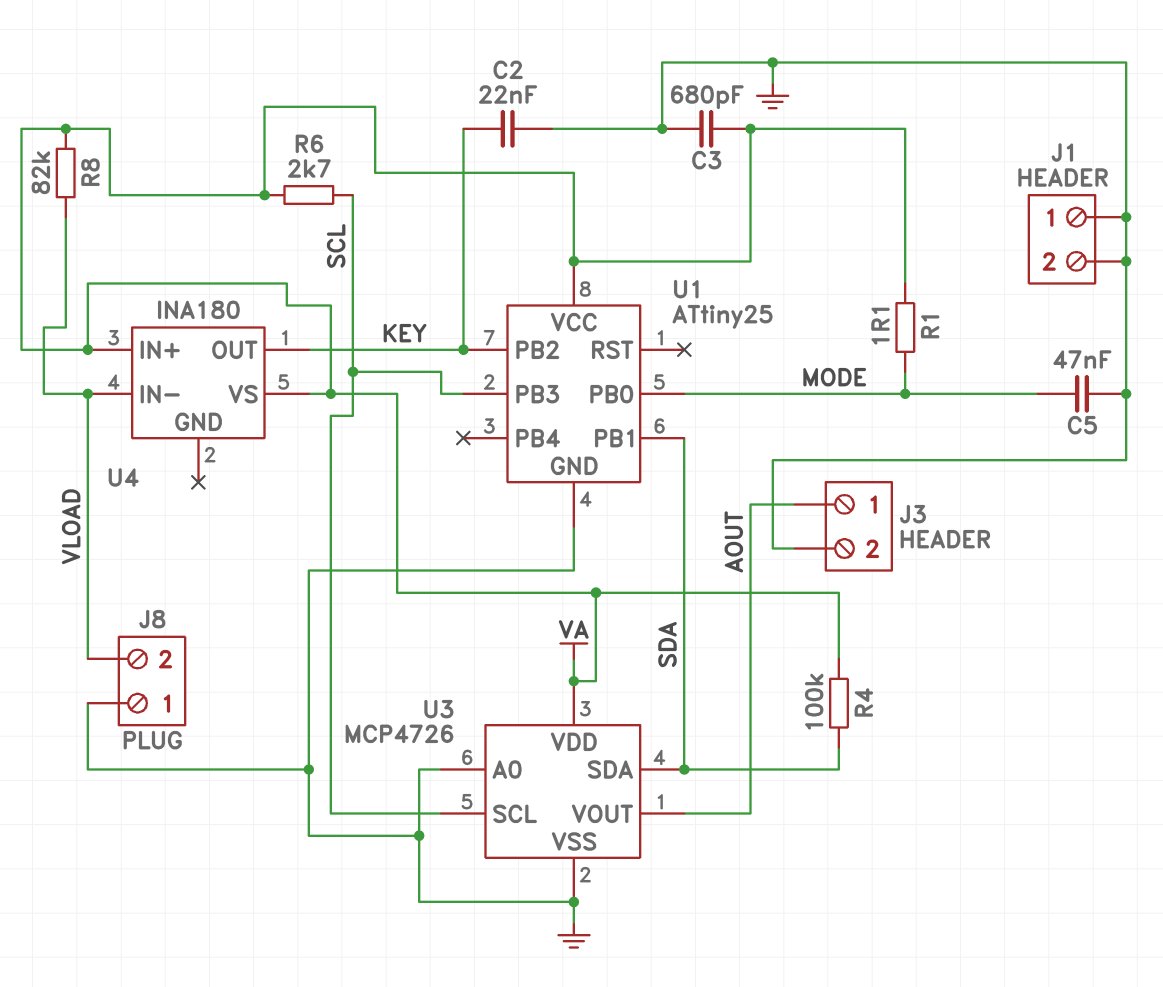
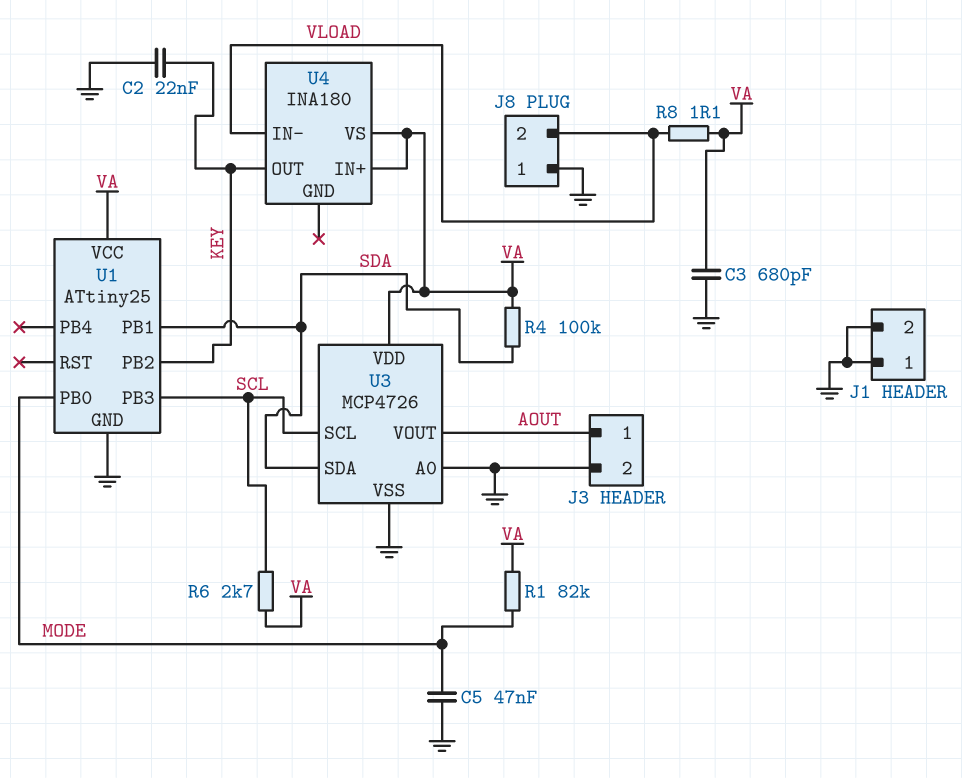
R1: 1.1 (MODE, VA) -> 82k (MODE, VA)
R8: 82k (VA, VLOAD) -> 1.1 (VA, VLOAD)

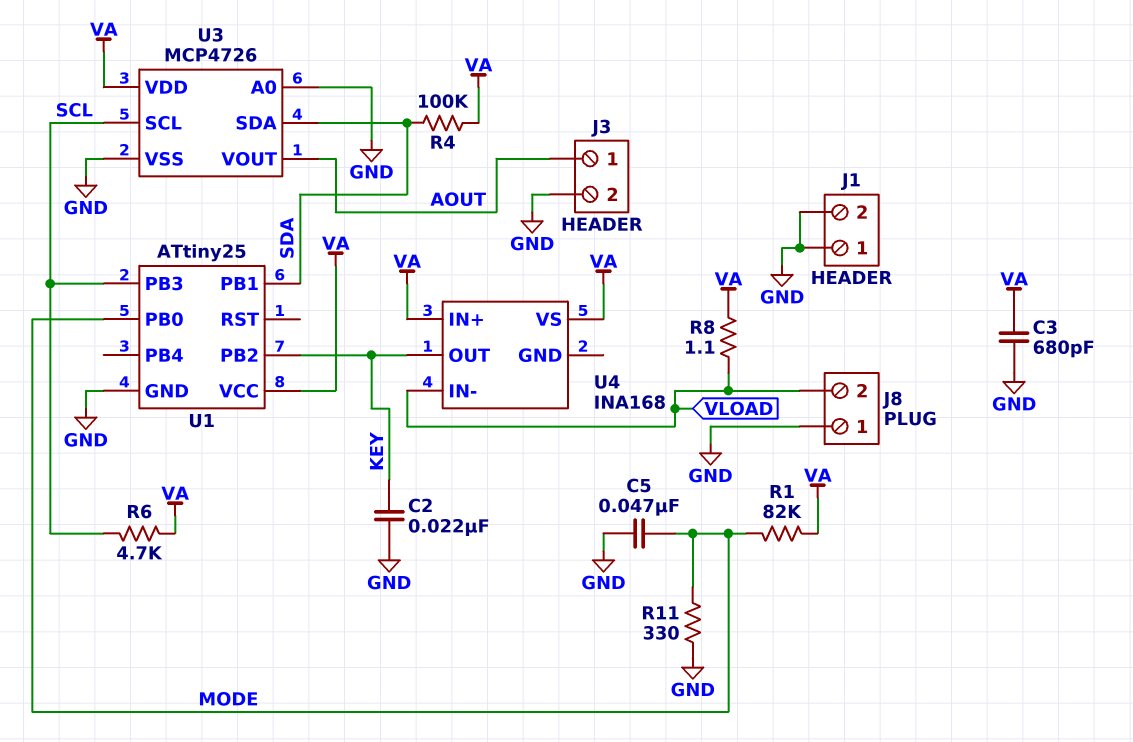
R6: 2.7k (SCL, VA) -> 4.7k (SCL, VA)
R11: none -> 330 (GND, MODE)
U4: INA180 -> INA168

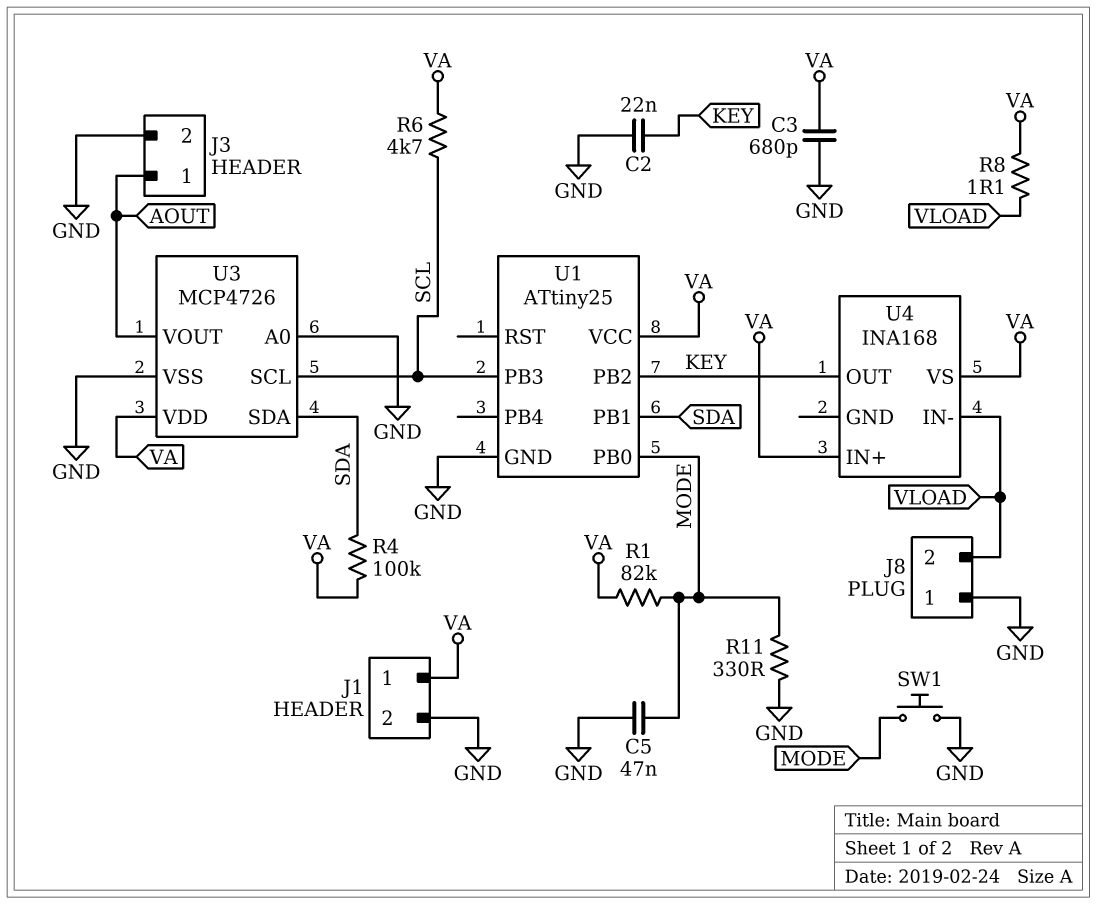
J1 pin 1: GND -> VA
SW1: none -> button (GND, MODE)

